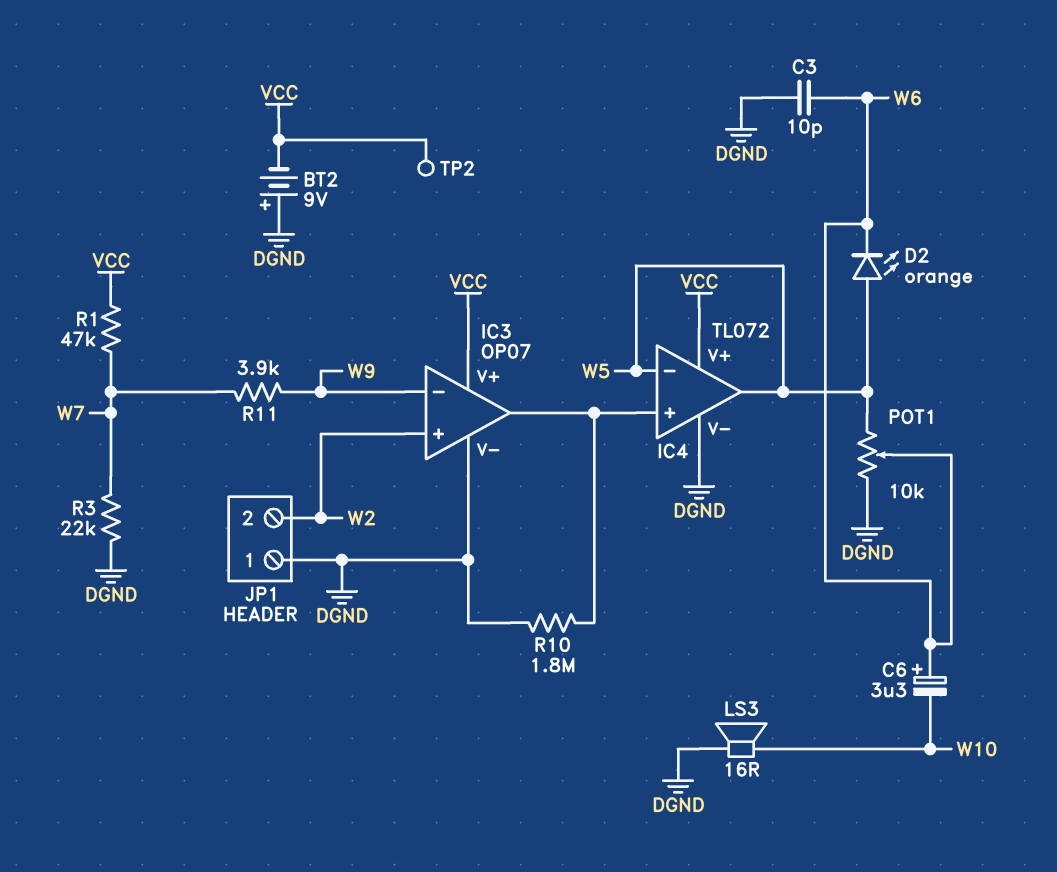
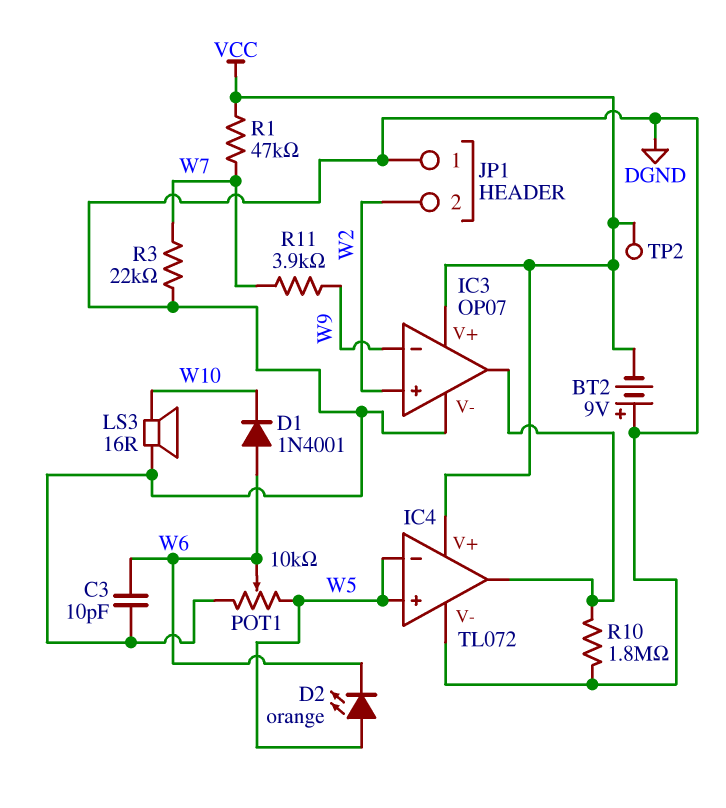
C6: 3.3uF (plus W6, minus W10) -> none
D1: none -> diode 1N4001 (A W6, K W10)
IC4 pin in+: IC3/out -> W5
IC4 pin out: W5 -> IC3/out

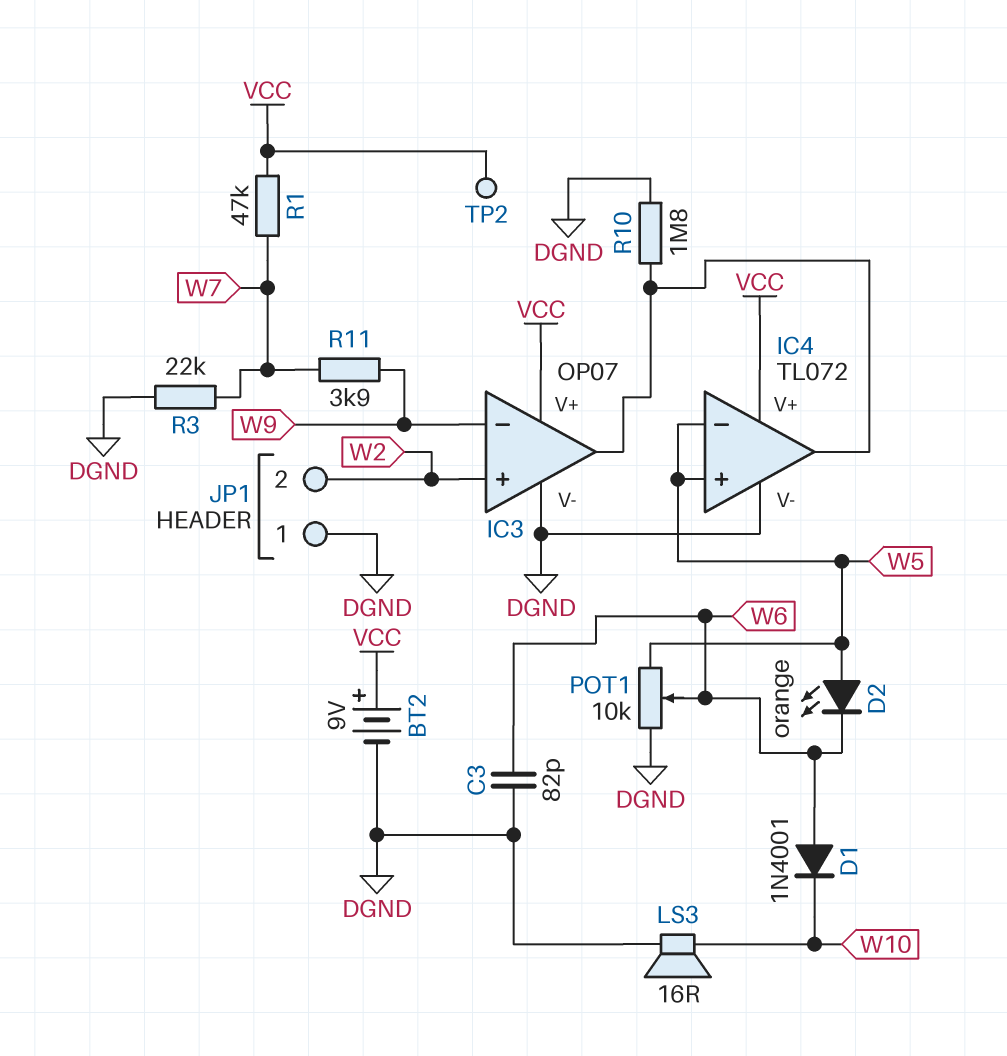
BT2: 9V (plus DGND, minus VCC) -> 9V (plus VCC, minus DGND)
C3: 10pF (DGND, W6) -> 82pF (DGND, W6)

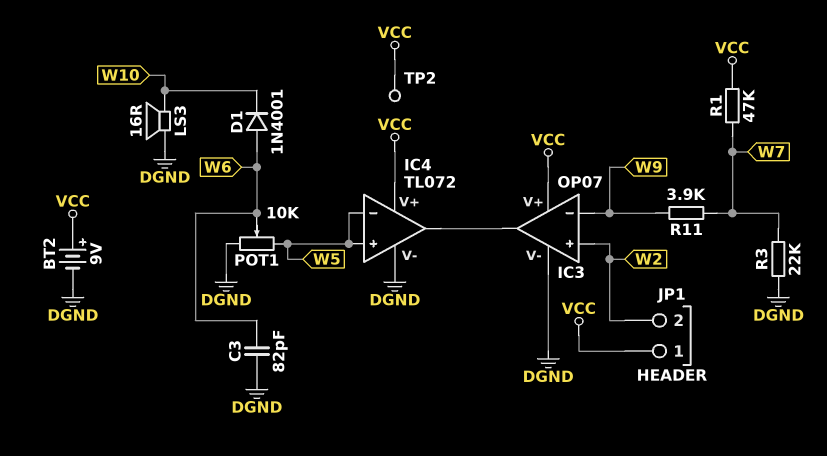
D2: LED orange (A W5, K W6) -> none
JP1 pin 1: DGND -> VCC
R10: 1.8M (DGND, IC3/out) -> none

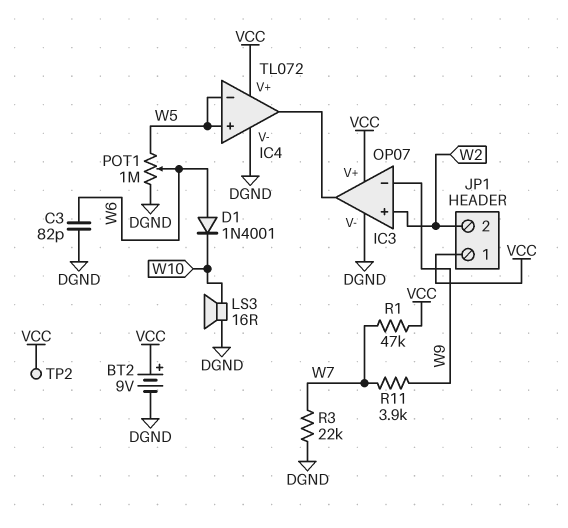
POT1: 10k (DGND, W5, wiper W6) -> 1M (DGND, W5, wiper W6)

